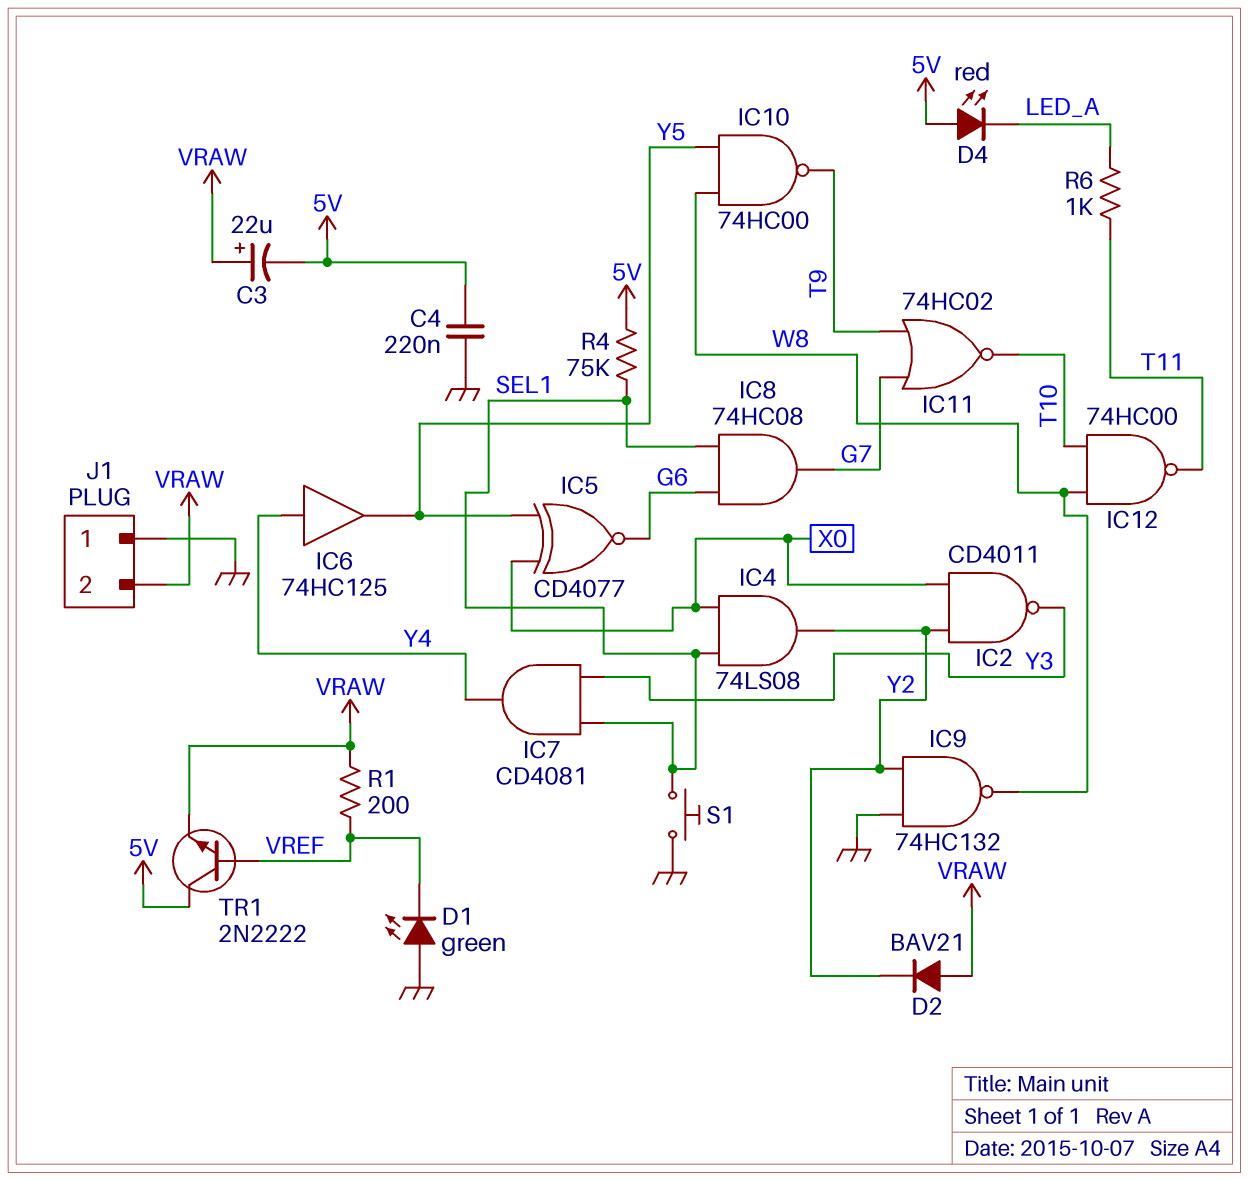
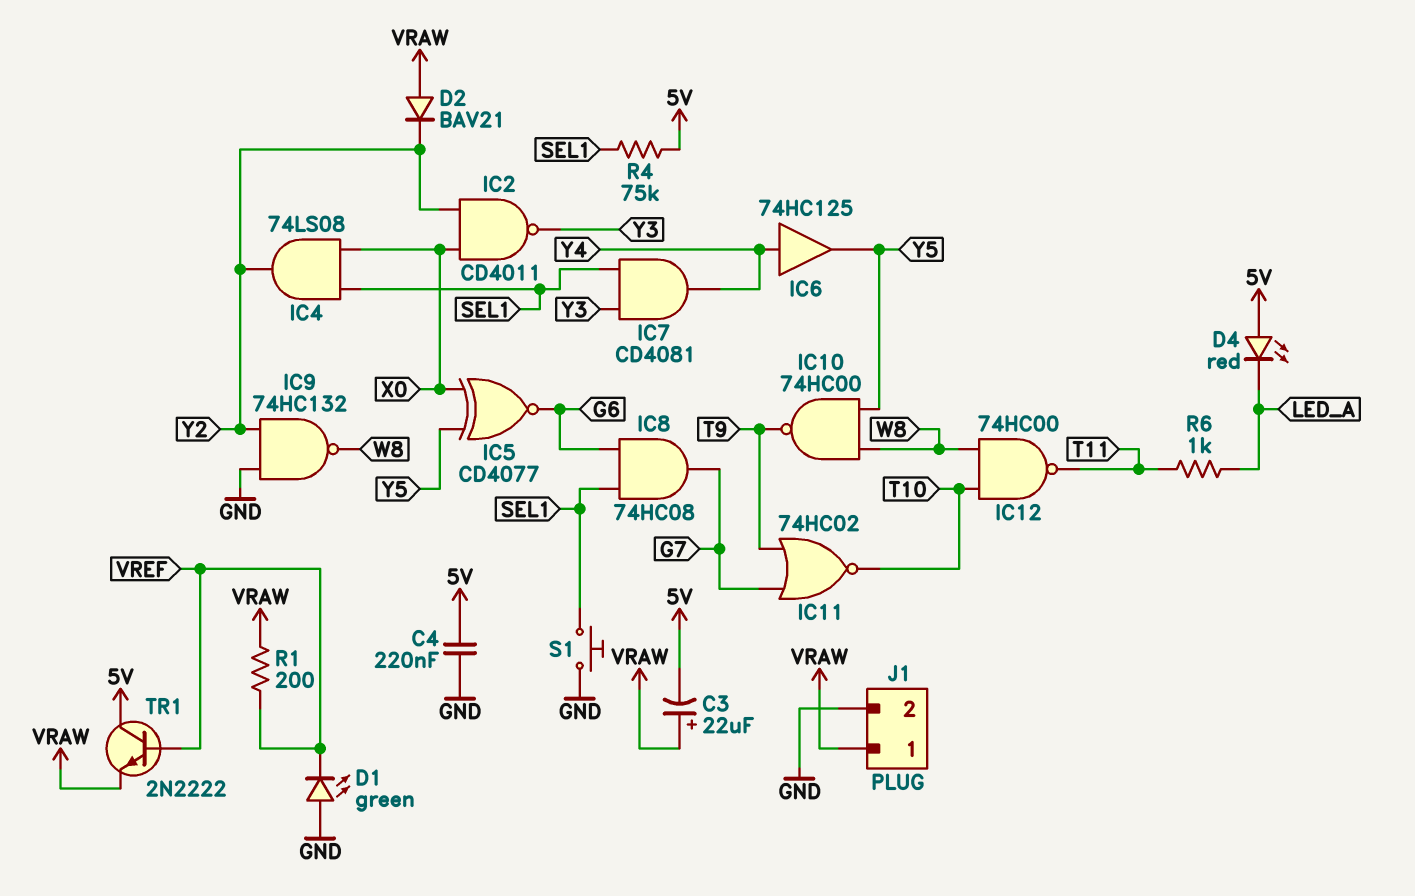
J1 pin 1: GND -> VRAW
J1 pin 2: VRAW -> GND

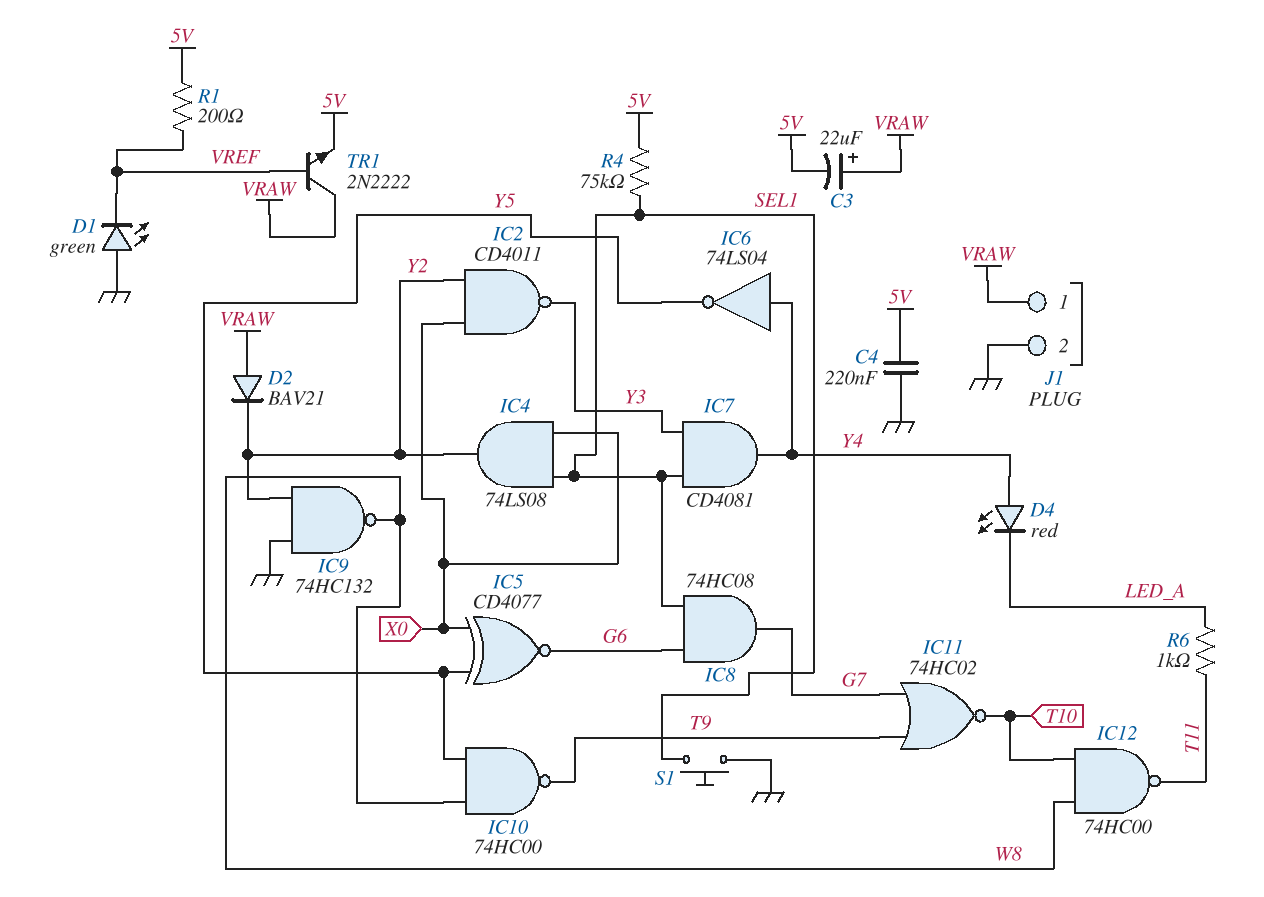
D4: LED red (A 5V, K LED_A) -> LED red (A Y4, K LED_A)
IC6: buffer 74HC125 (in Y4, out Y5) -> NOT 74LS04 (in Y4, out Y5)
R1: 200 (VRAW, VREF) -> 200 (5V, VREF)
TR1: NPN 2N2222 (B VREF, C 5V, E VRAW) -> NPN 2N2222 (B VREF, C VRAW, E 5V)

